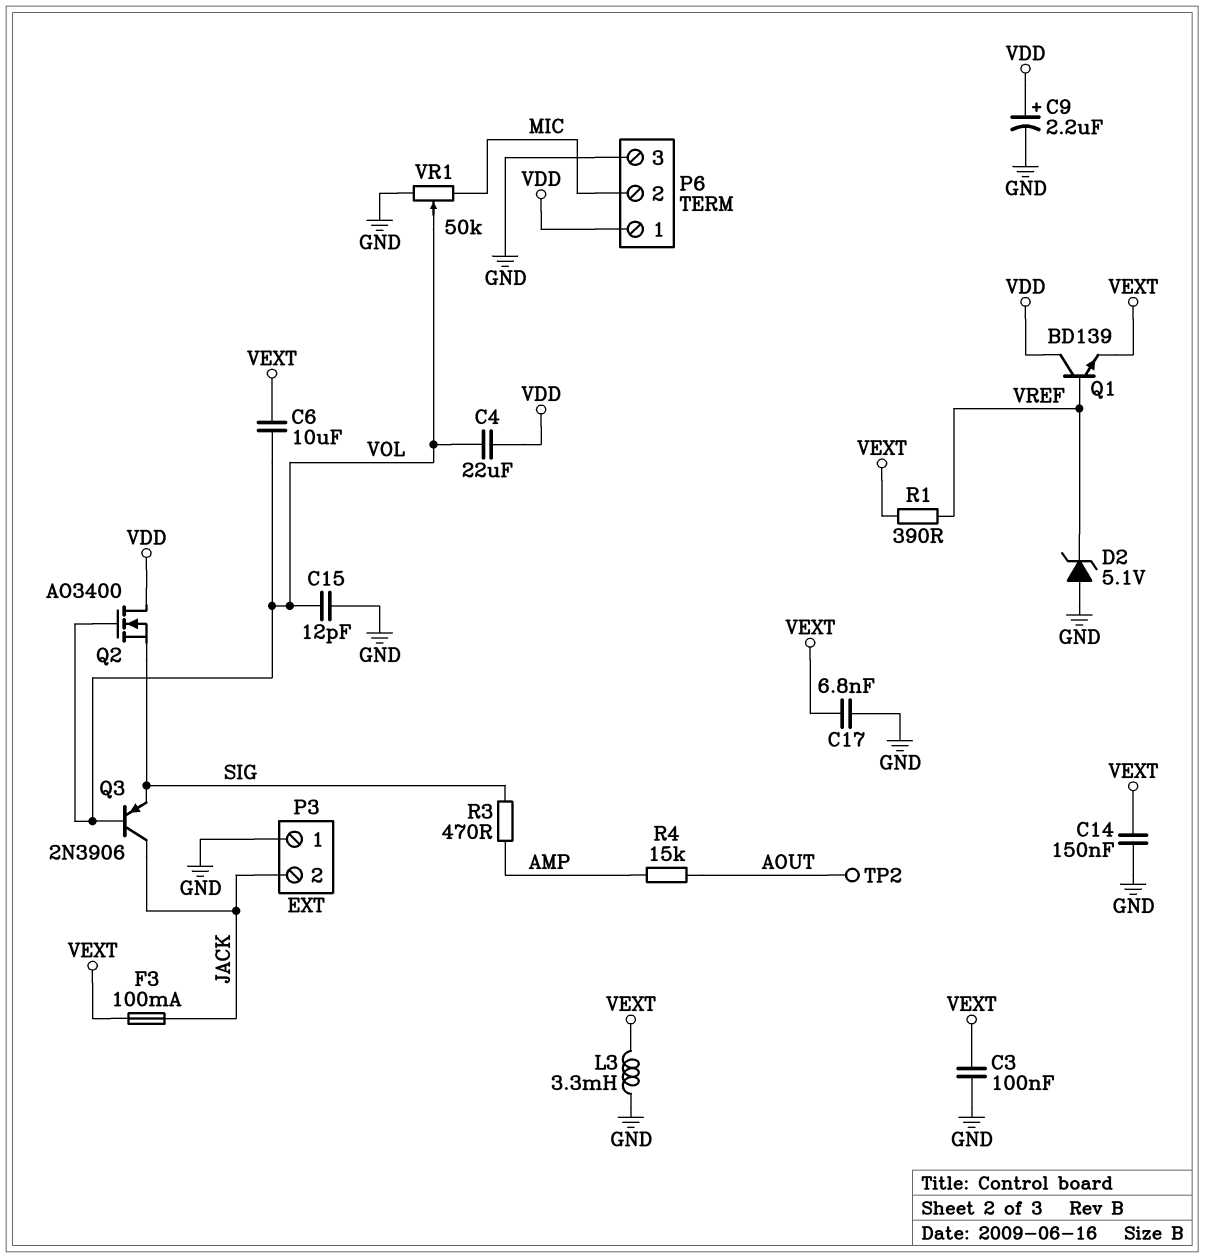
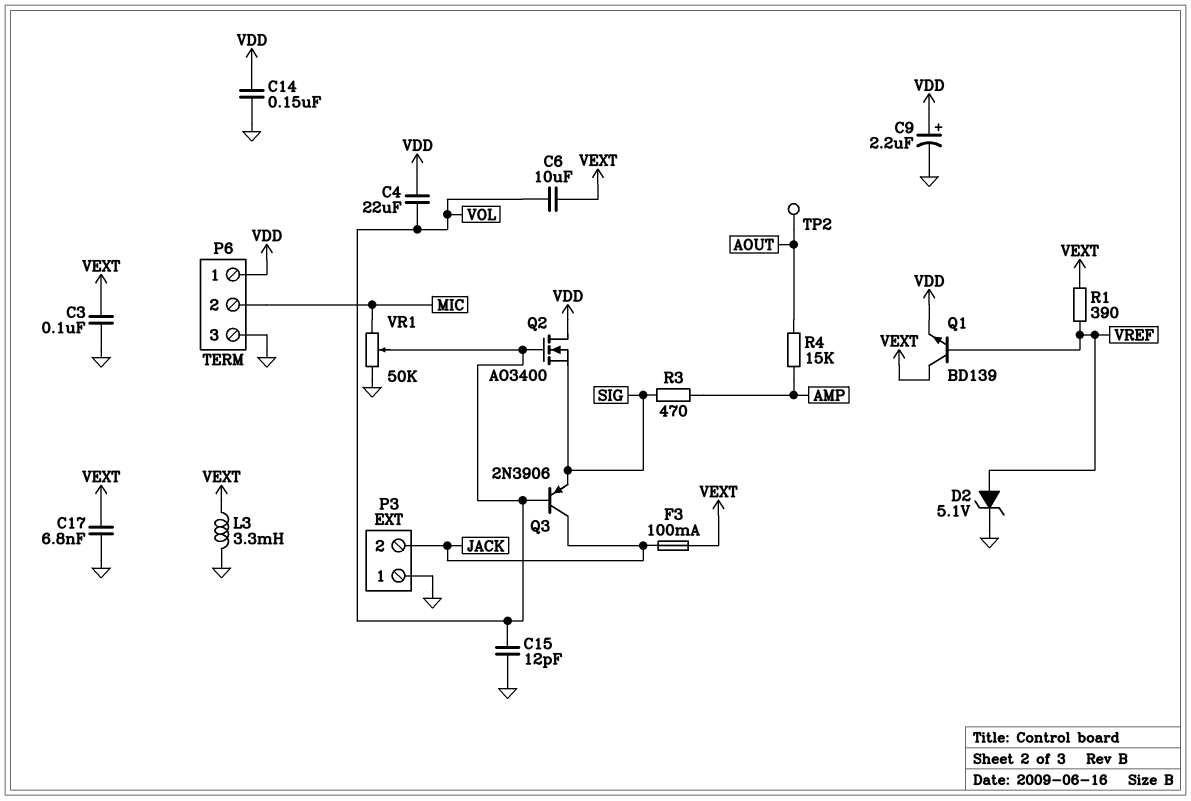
C14: 150nF (GND, VEXT) -> 150nF (GND, VDD)
D2: zener 5.1V (A GND, K VREF) -> zener 5.1V (A VREF, K GND)
Q1: NPN BD139 (B VREF, C VDD, E VEXT) -> NPN BD139 (B VREF, C VEXT, E VDD)

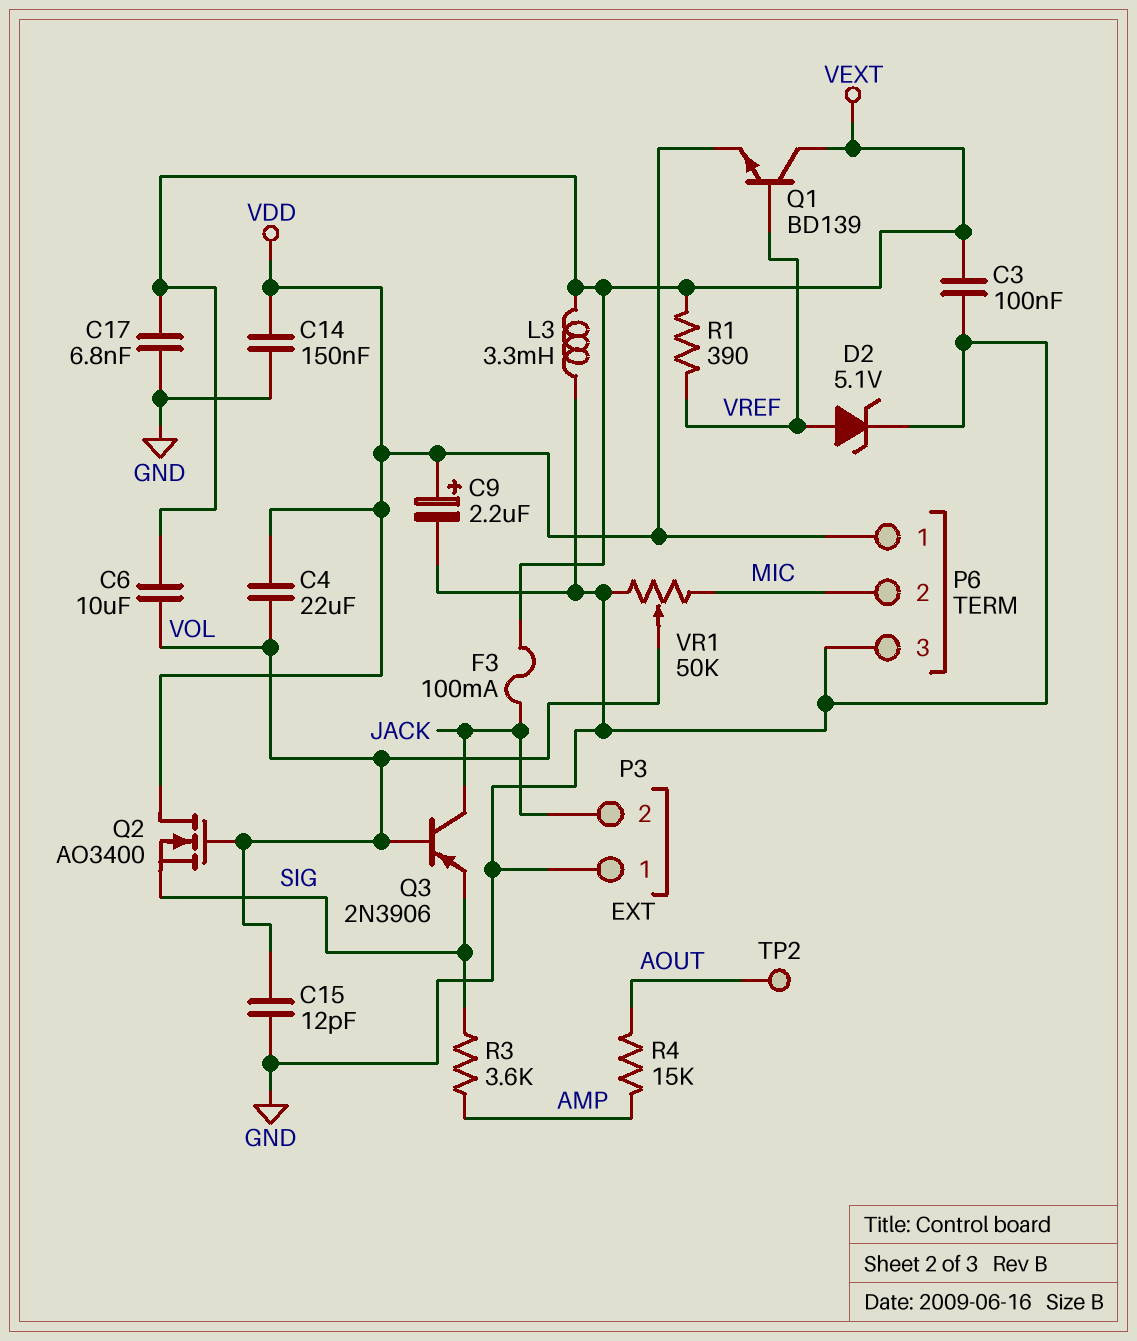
R3: 470 (AMP, SIG) -> 3.6k (AMP, SIG)

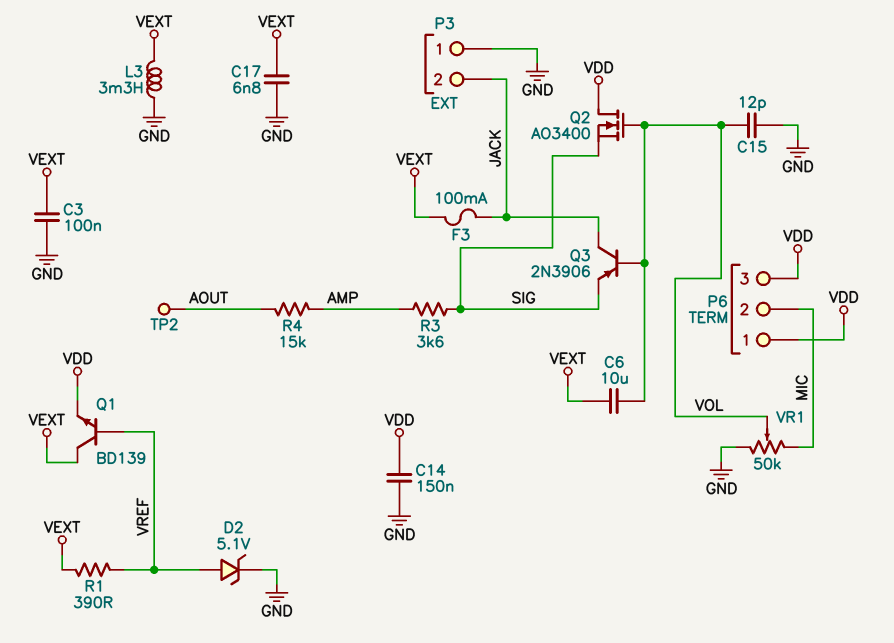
C4: 22uF (VDD, VOL) -> none
C9: 2.2uF (plus VDD, minus GND) -> none
P6 pin 3: GND -> VDD

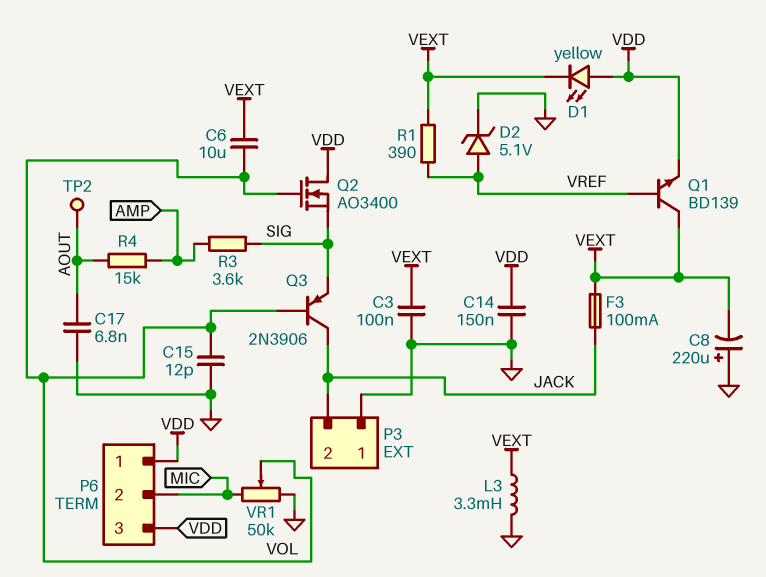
C8: none -> 220uF (plus GND, minus VEXT)
C17: 6.8nF (GND, VEXT) -> 6.8nF (AOUT, GND)
D1: none -> LED yellow (A VDD, K VEXT)

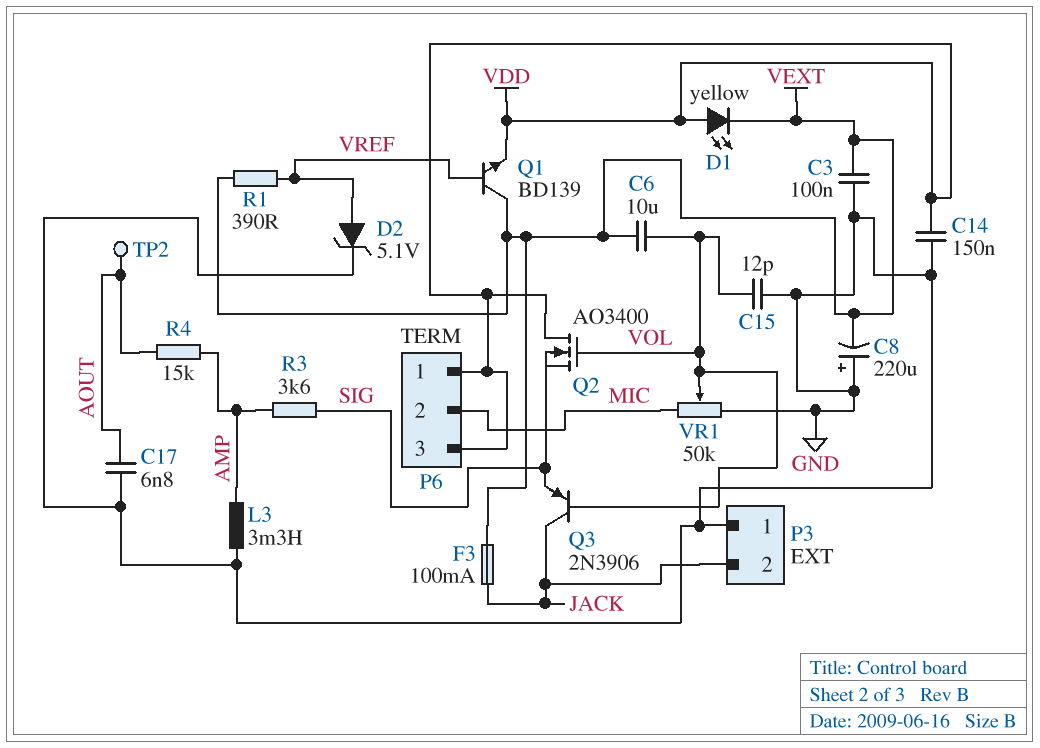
L3: 3.3mH (GND, VEXT) -> 3.3mH (AMP, GND)

